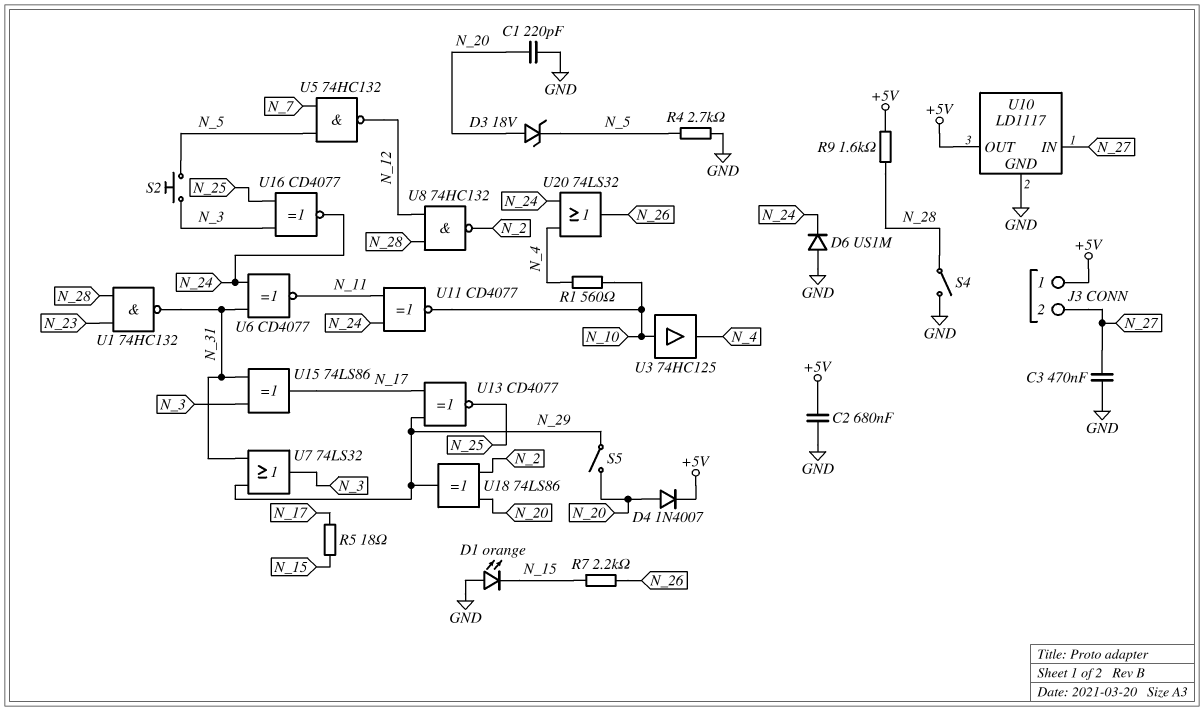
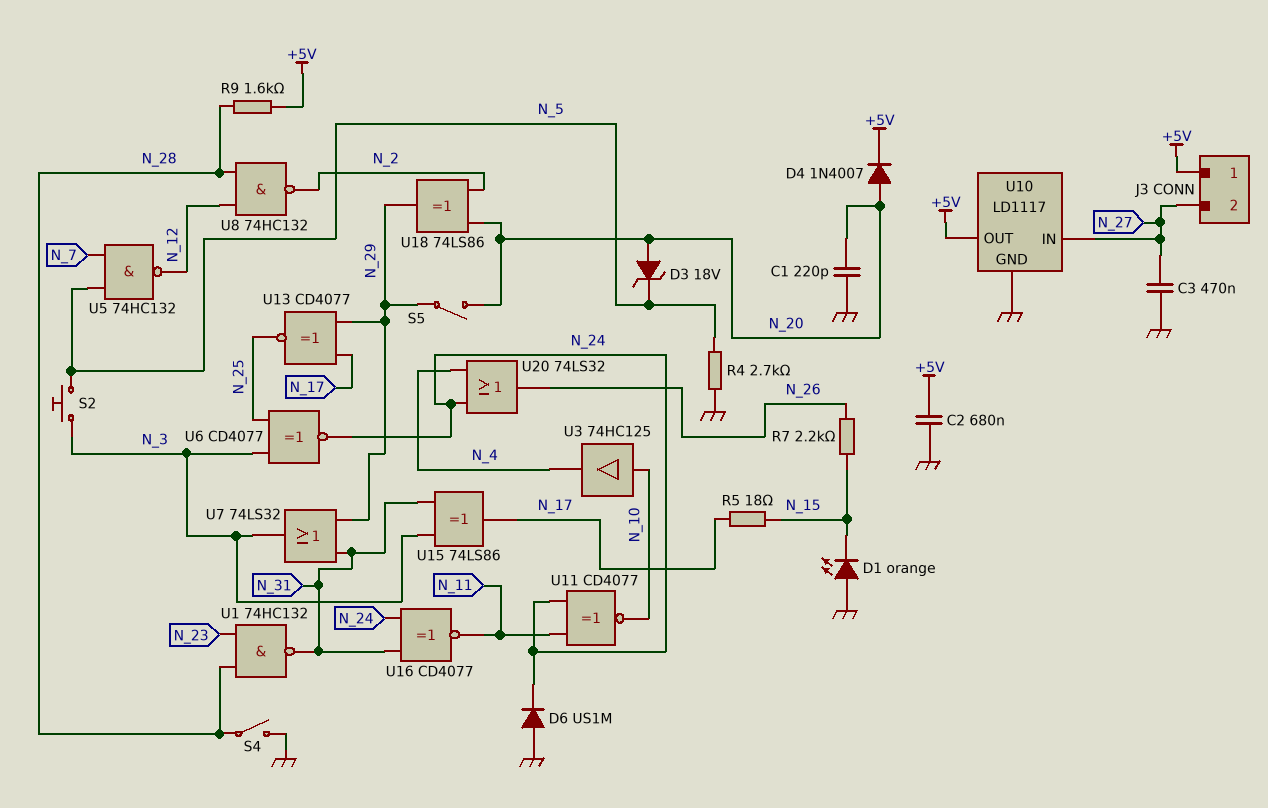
R1: 560 (N_4, N_10) -> none
U6: XNOR CD4077 (in N_24, in N_31, out N_11) -> XNOR CD4077 (in N_3, in N_25, out N_24)
U16: XNOR CD4077 (in N_3, in N_25, out N_24) -> XNOR CD4077 (in N_24, in N_31, out N_11)

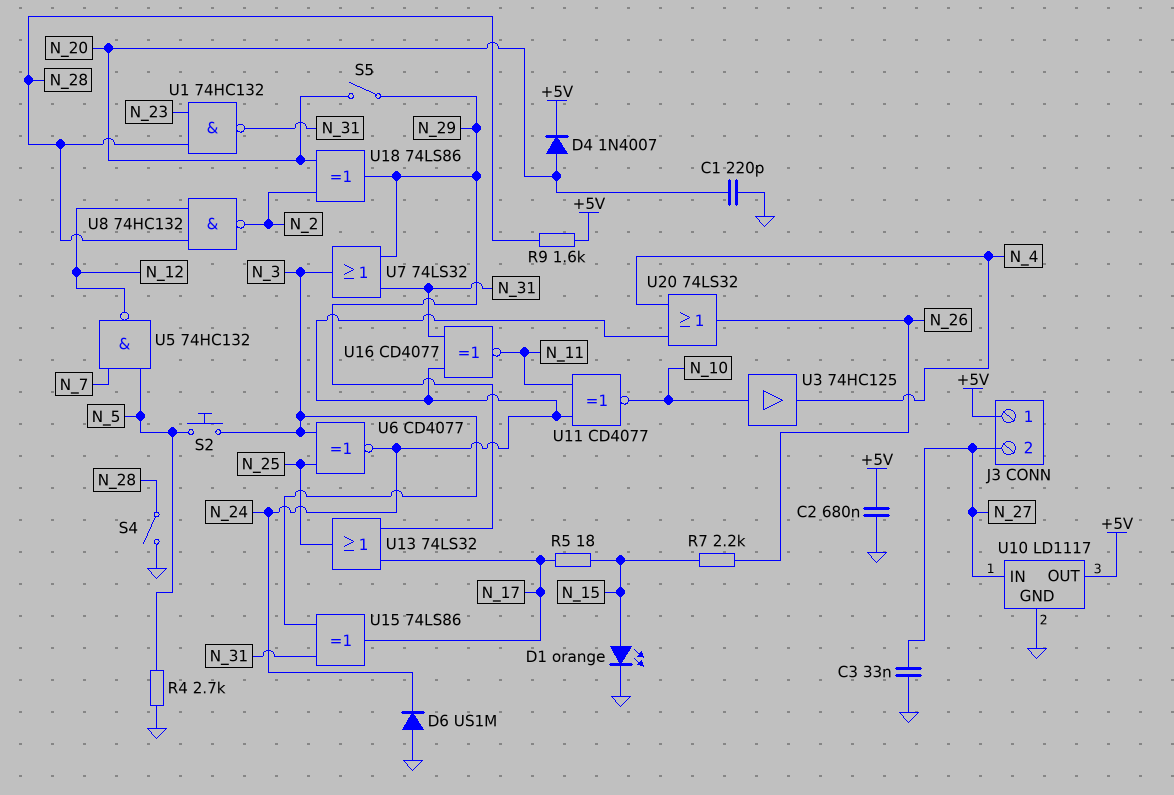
C3: 470nF (GND, N_27) -> 33nF (GND, N_27)
D1: LED orange (A GND, K N_15) -> LED orange (A N_15, K GND)
D3: zener 18V (A N_20, K N_5) -> none
U13: XNOR CD4077 (in N_17, in N_29, out N_25) -> OR 74LS32 (in N_17, in N_29, out N_25)

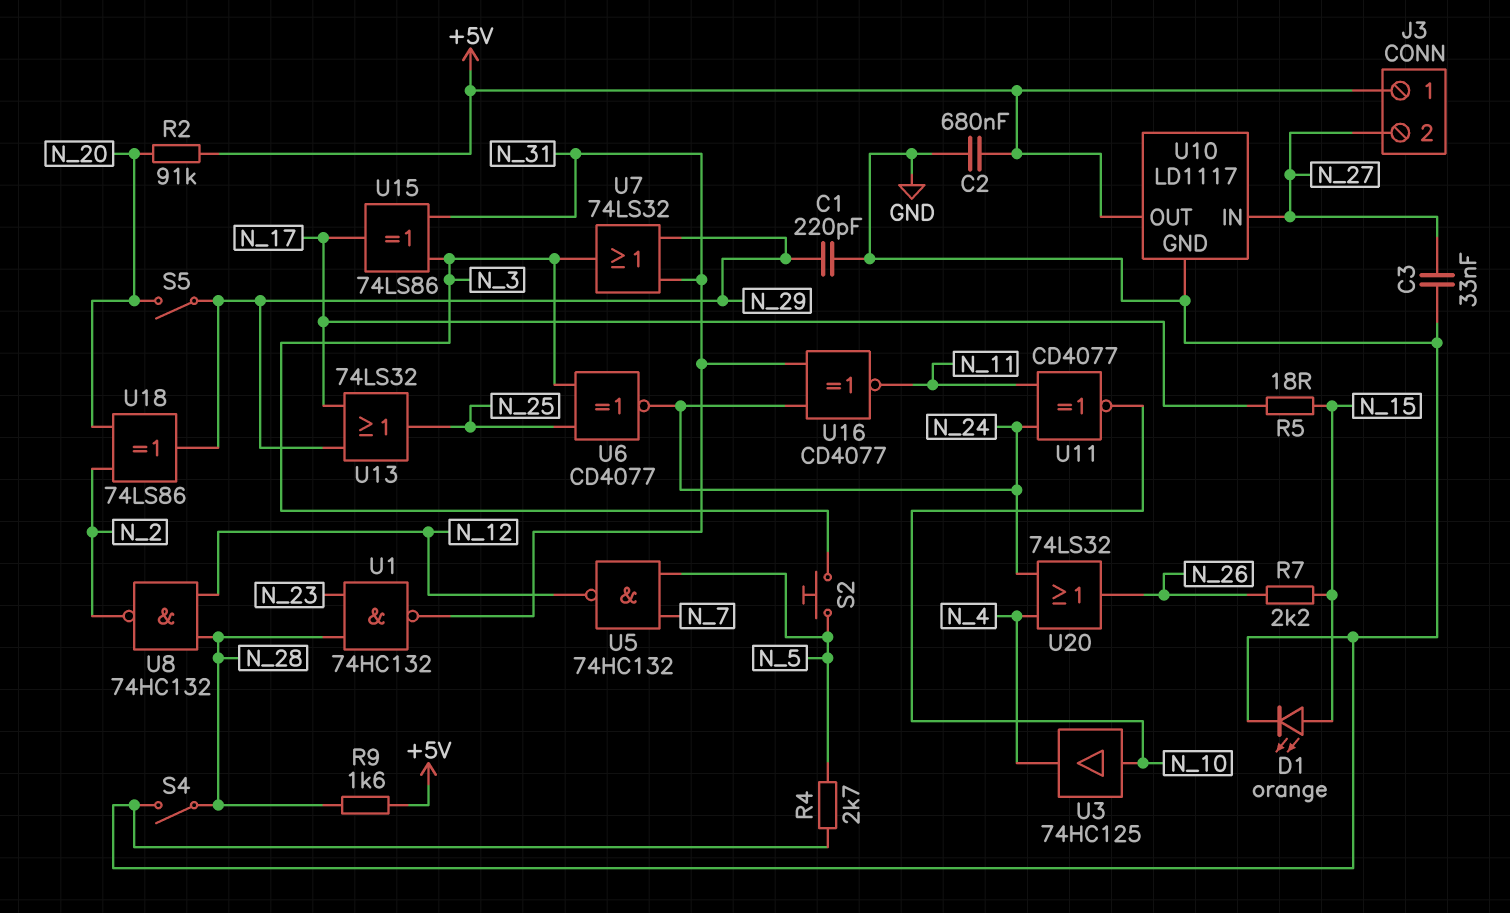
C1: 220pF (GND, N_20) -> 220pF (GND, N_29)
D4: diode 1N4007 (A N_20, K +5V) -> none
D6: diode US1M (A GND, K N_24) -> none
R2: none -> 91k (+5V, N_20)

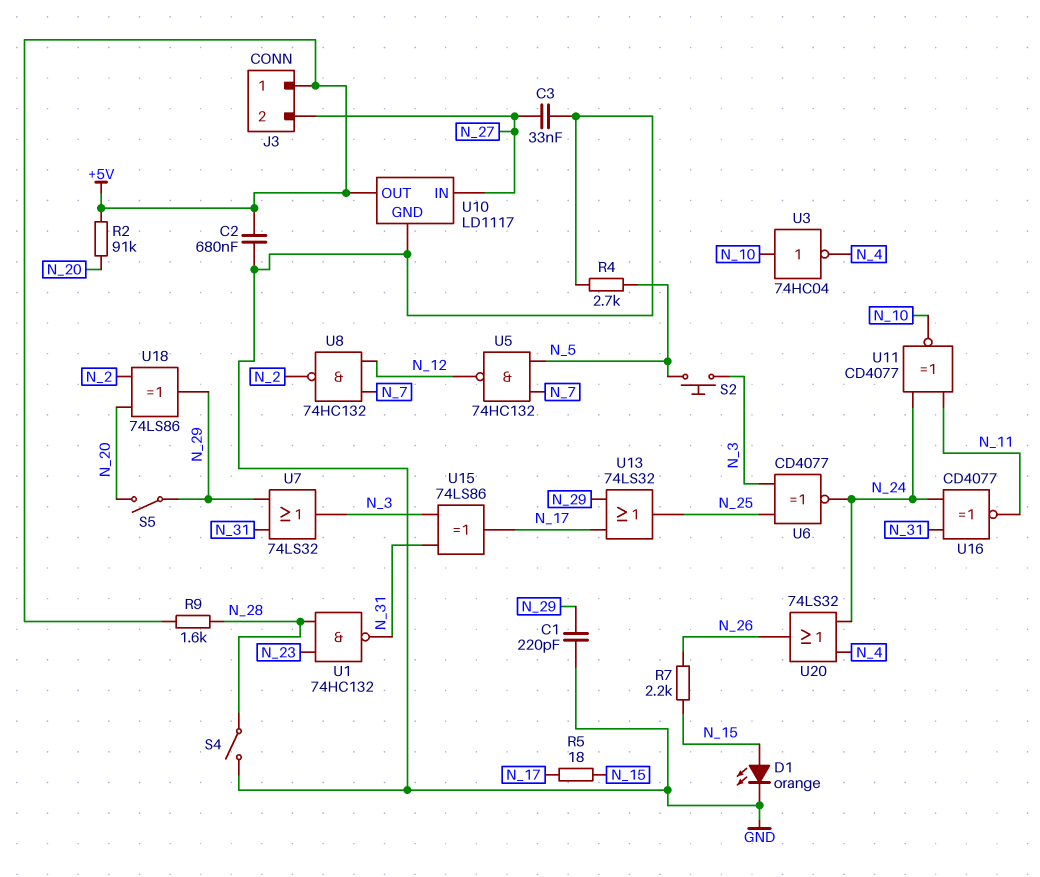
U3: buffer 74HC125 (in N_10, out N_4) -> NOT 74HC04 (in N_10, out N_4)
U8: NAND 74HC132 (in N_12, in N_28, out N_2) -> NAND 74HC132 (in N_7, in N_12, out N_2)

